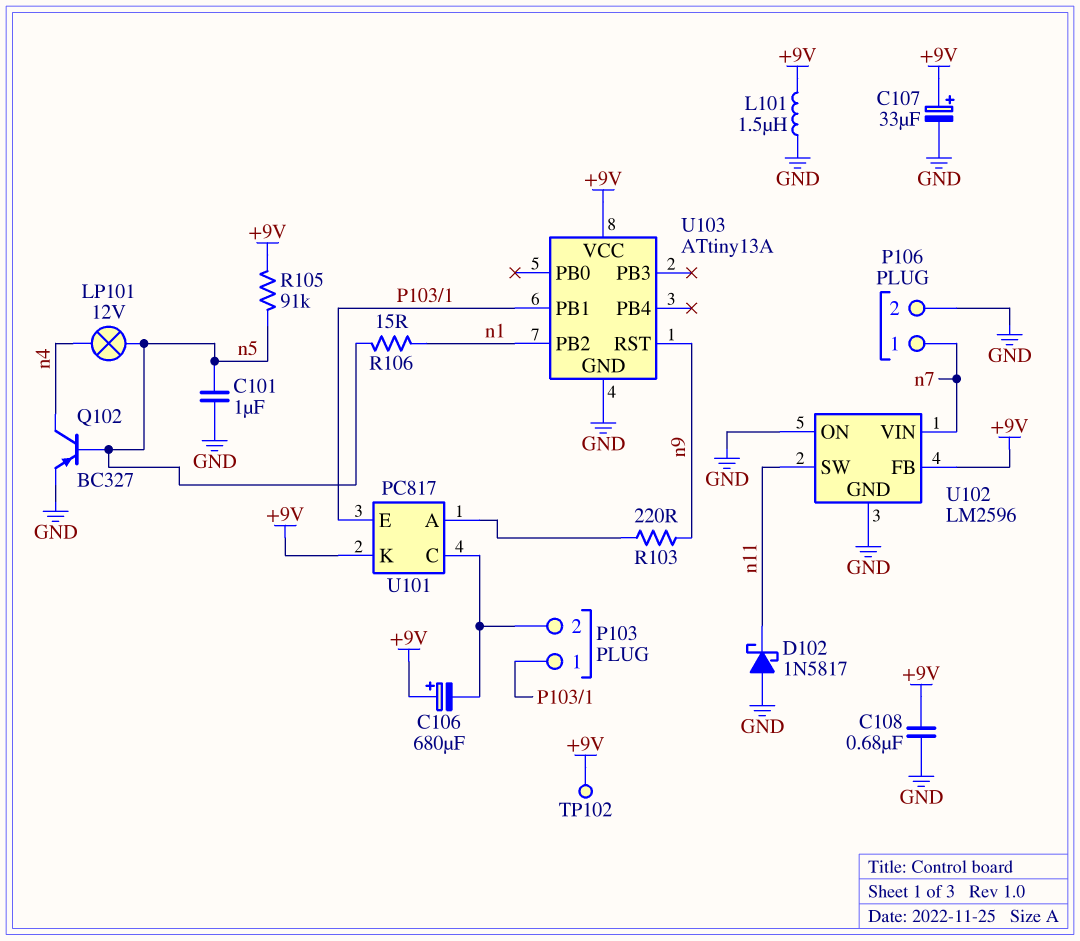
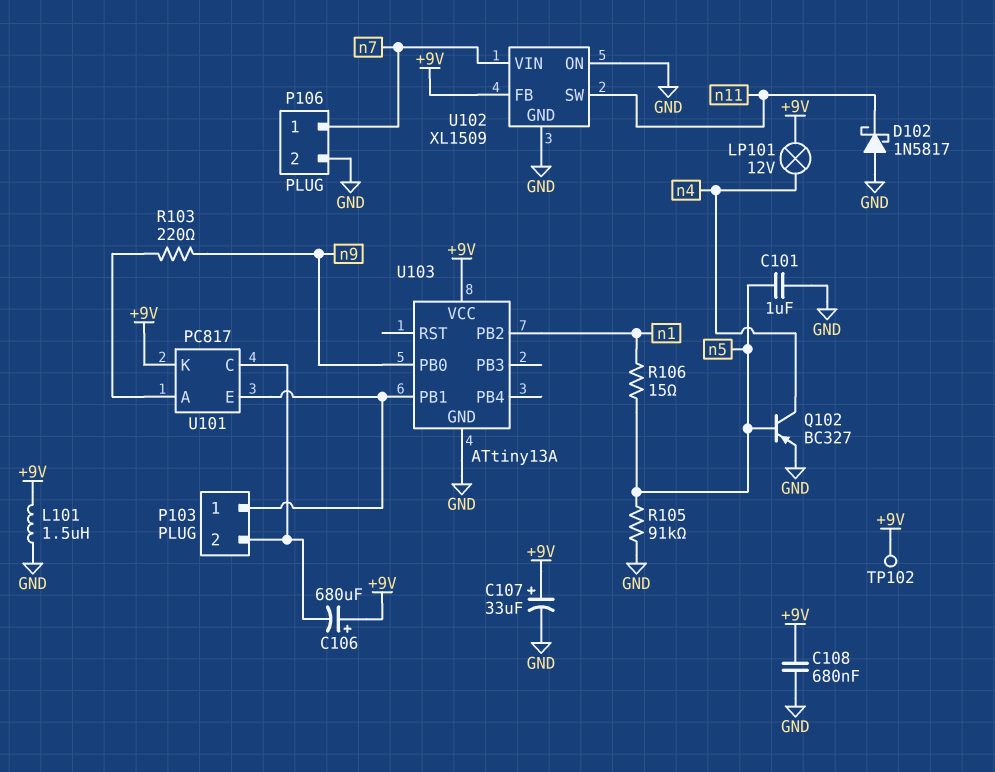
LP101: lamp 12V (n4, n5) -> lamp 12V (+9V, n4)
R105: 91k (+9V, n5) -> 91k (GND, n5)
U102: LM2596 -> XL1509
U103 pin PB0: none -> n9
U103 pin RST: n9 -> none

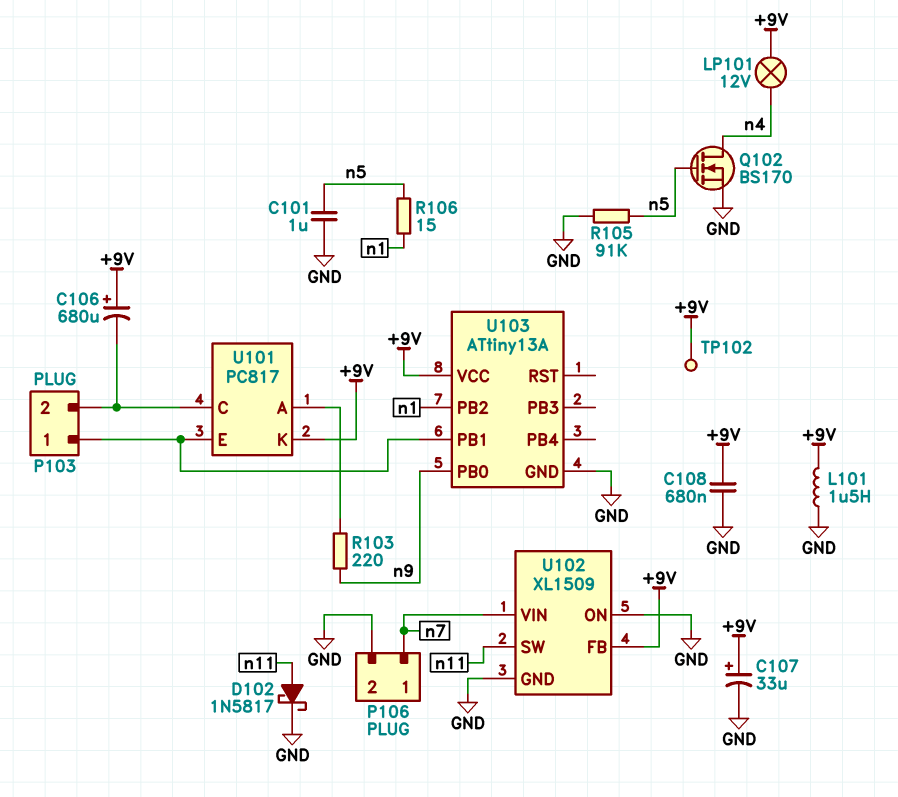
D102: schottky 1N5817 (A GND, K n11) -> schottky 1N5817 (A n11, K GND)
Q102: PNP BC327 (B n5, C n4, E GND) -> NMOS BS170 (G n5, D n4, S GND)

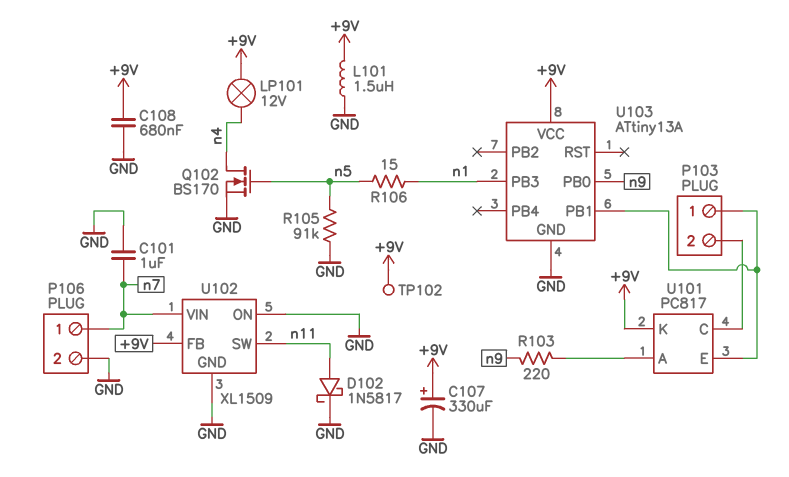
C101: 1uF (GND, n5) -> 1uF (GND, n7)
C106: 680uF (plus +9V, minus P103/2) -> none
C107: 33uF (plus +9V, minus GND) -> 330uF (plus +9V, minus GND)
U103 pin PB2: n1 -> none
U103 pin PB3: none -> n1

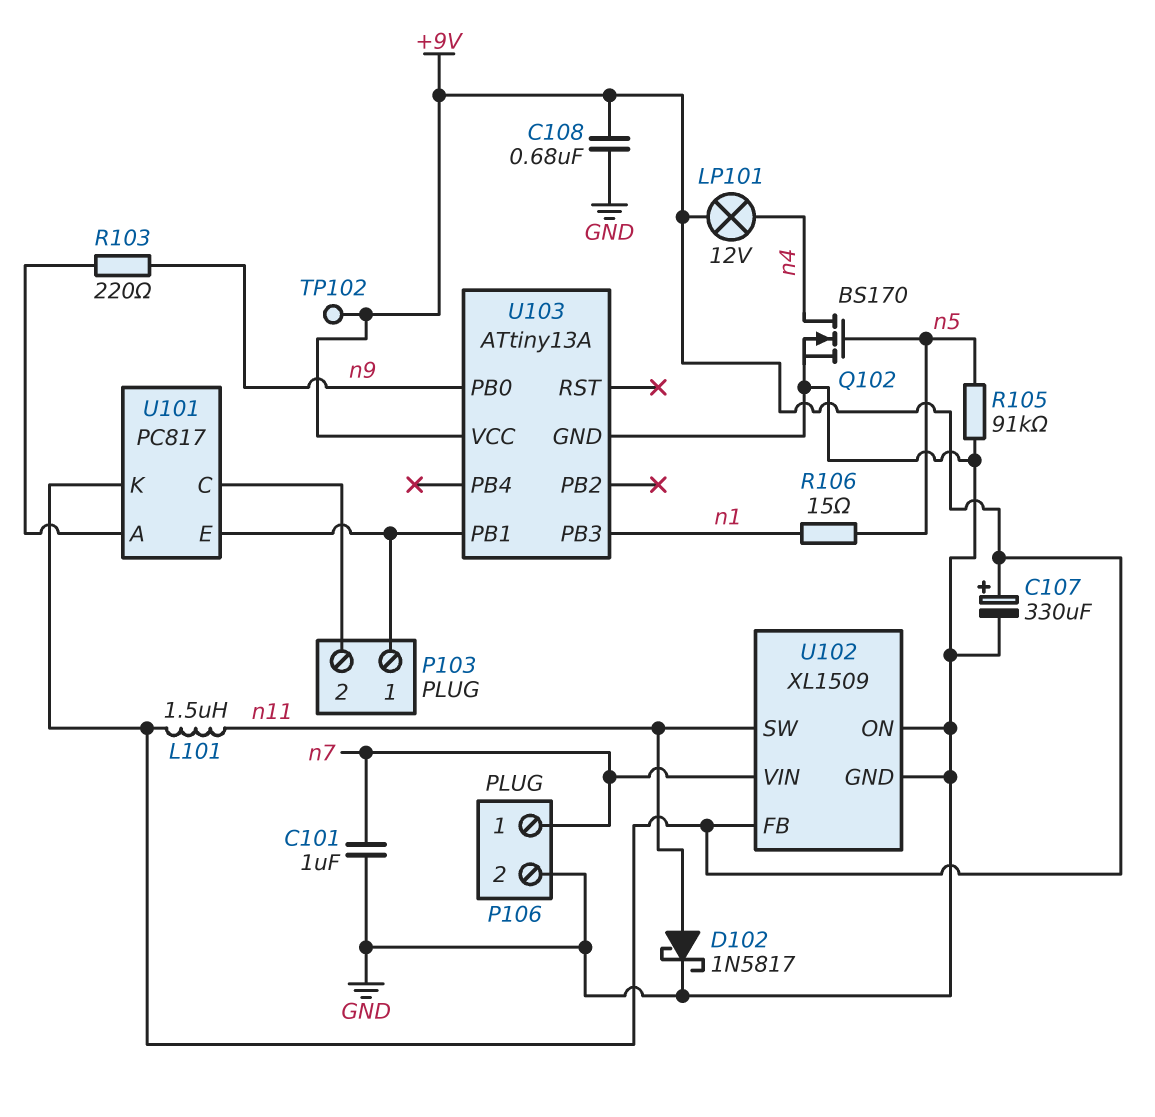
L101: 1.5uH (+9V, GND) -> 1.5uH (+9V, n11)

